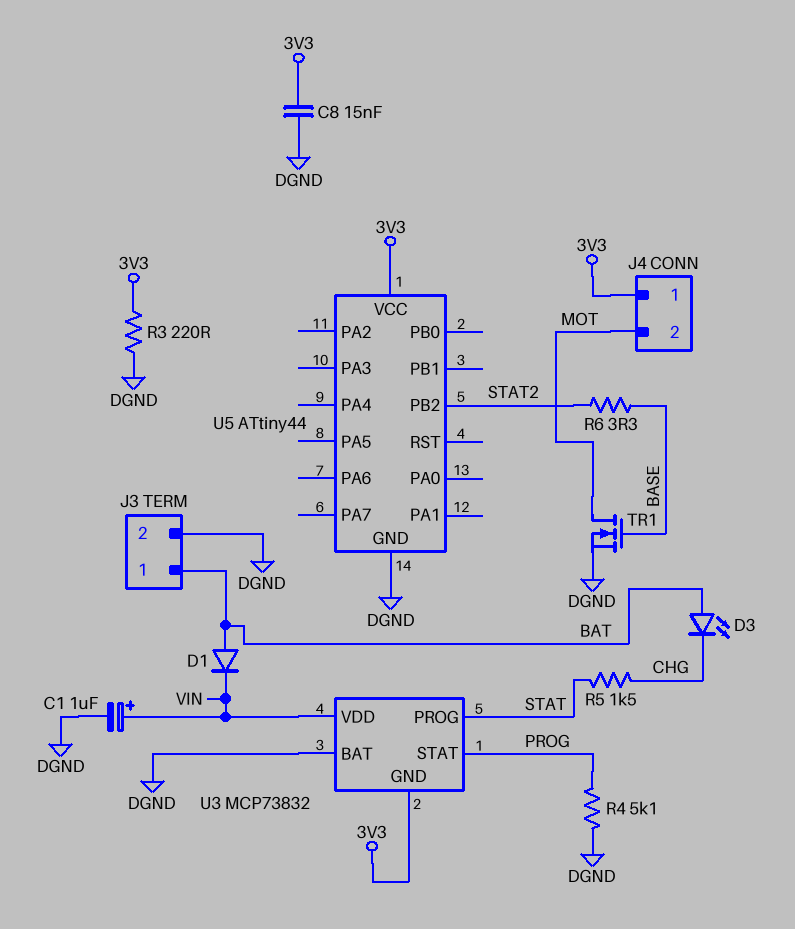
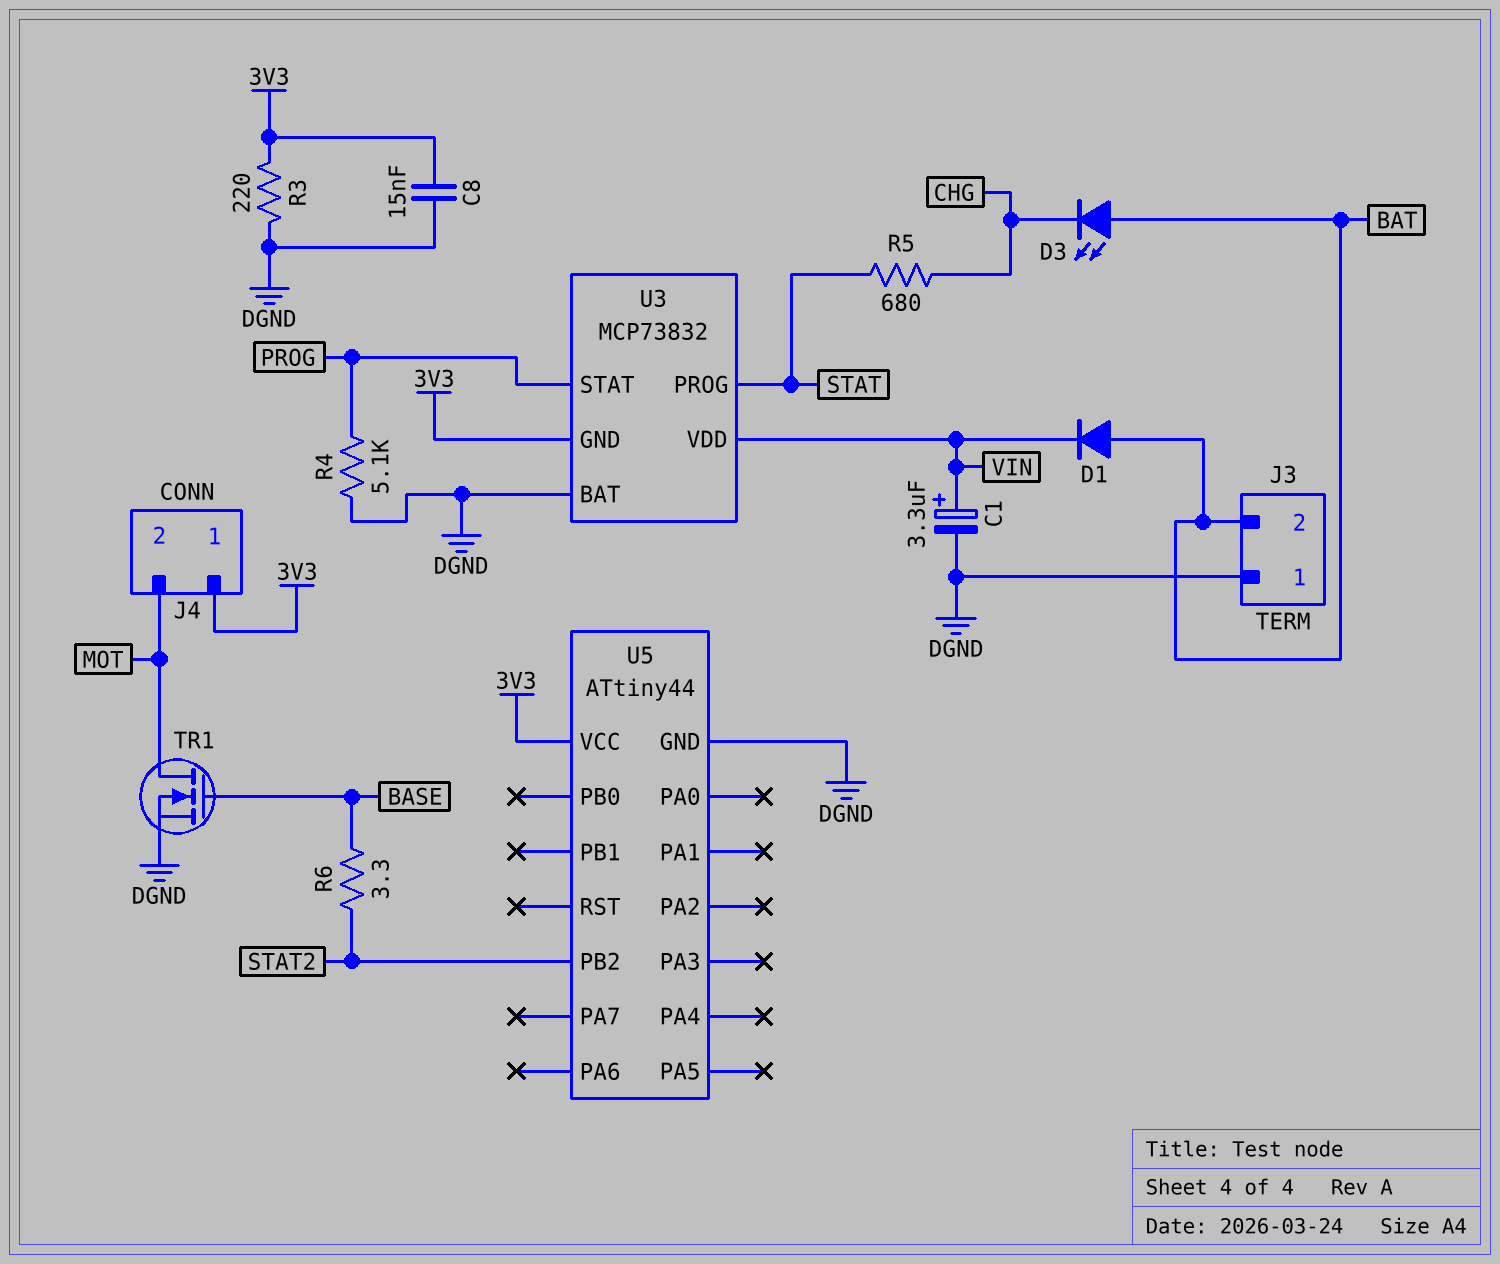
C1: 1uF (plus VIN, minus DGND) -> 3.3uF (plus VIN, minus DGND)
J3 pin 1: BAT -> DGND
J3 pin 2: DGND -> BAT
R5: 1.5k (CHG, STAT) -> 680 (CHG, STAT)

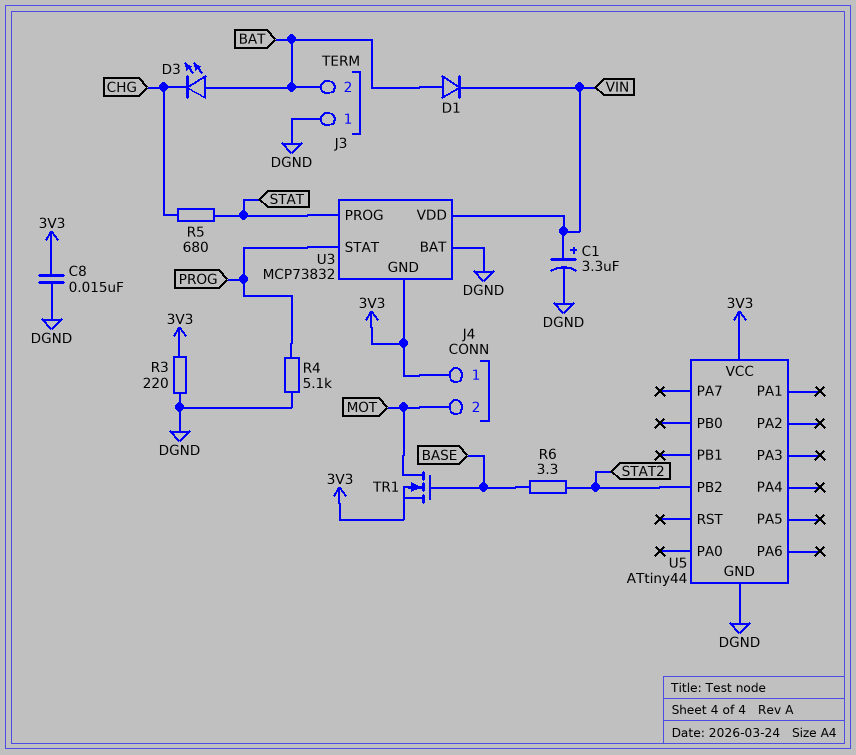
TR1: NMOS (G BASE, D MOT, S DGND) -> NMOS (G BASE, D MOT, S 3V3)

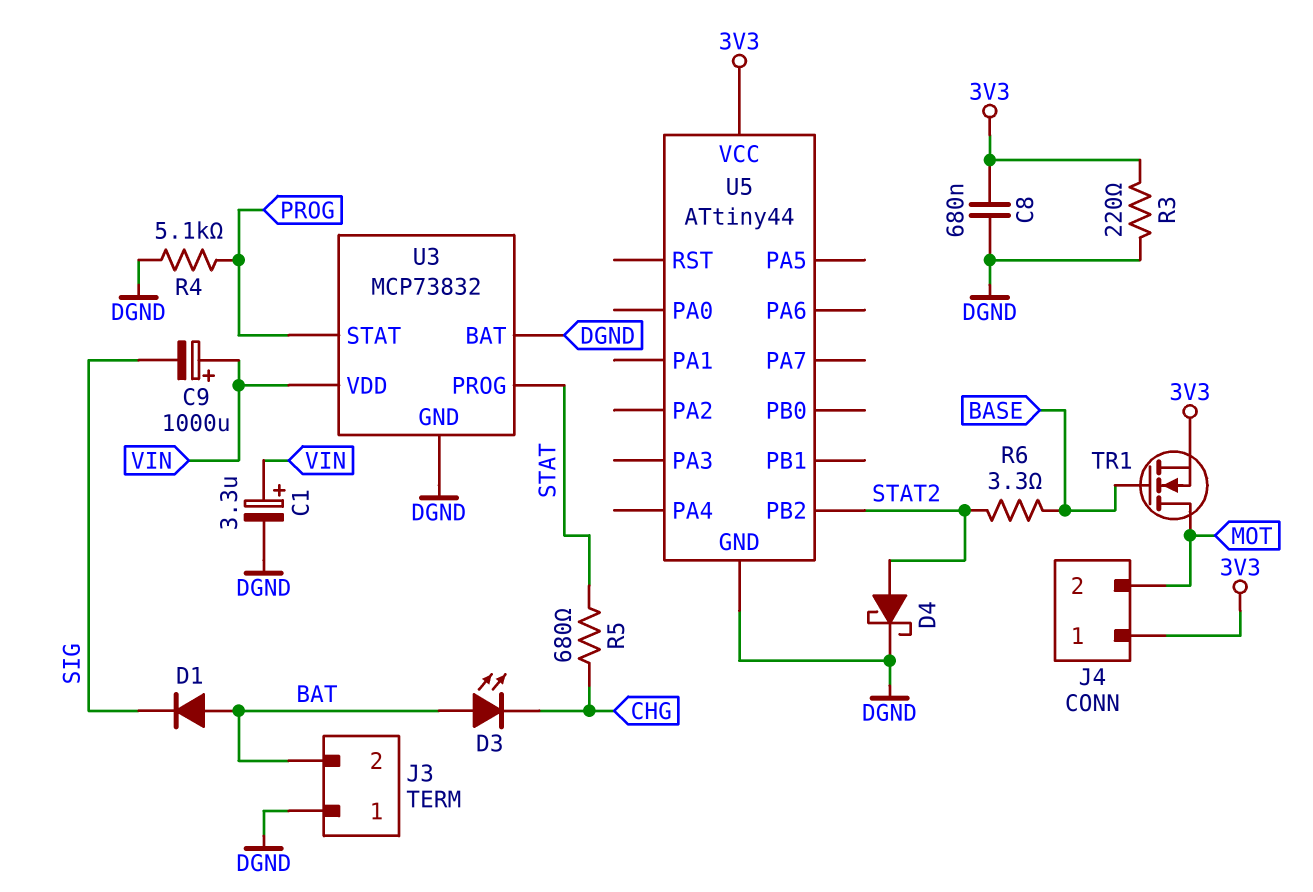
C8: 15nF (3V3, DGND) -> 680nF (3V3, DGND)
C9: none -> 1000uF (plus VIN, minus SIG)
D1: diode (A BAT, K VIN) -> diode (A BAT, K SIG)
D4: none -> schottky (A STAT2, K DGND)
U3 pin GND: 3V3 -> DGND

